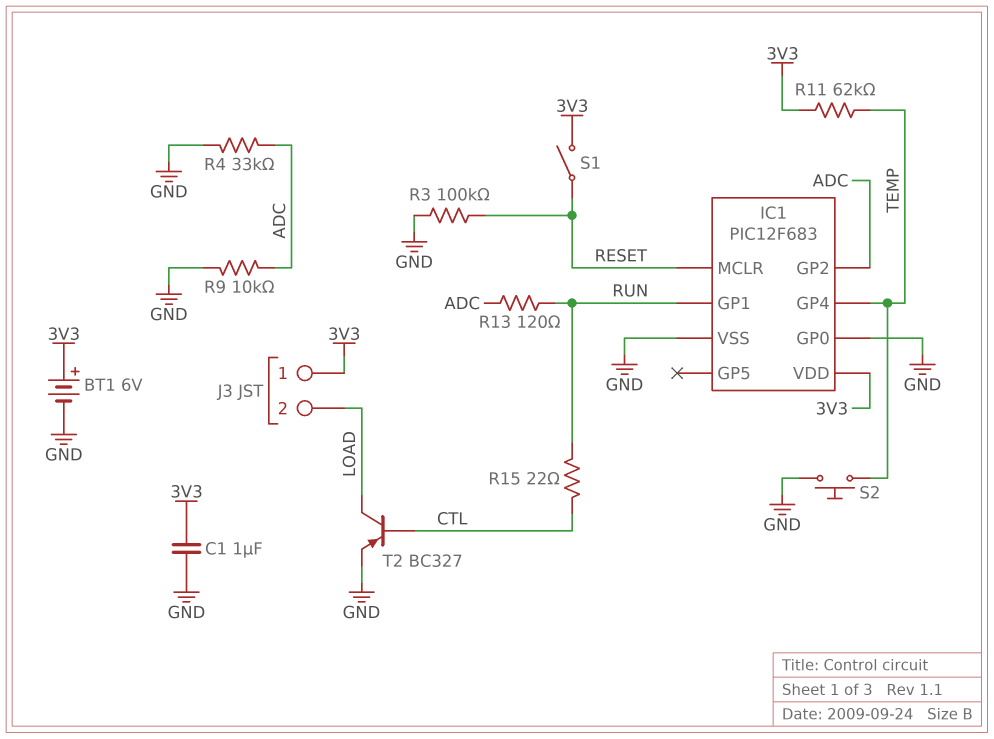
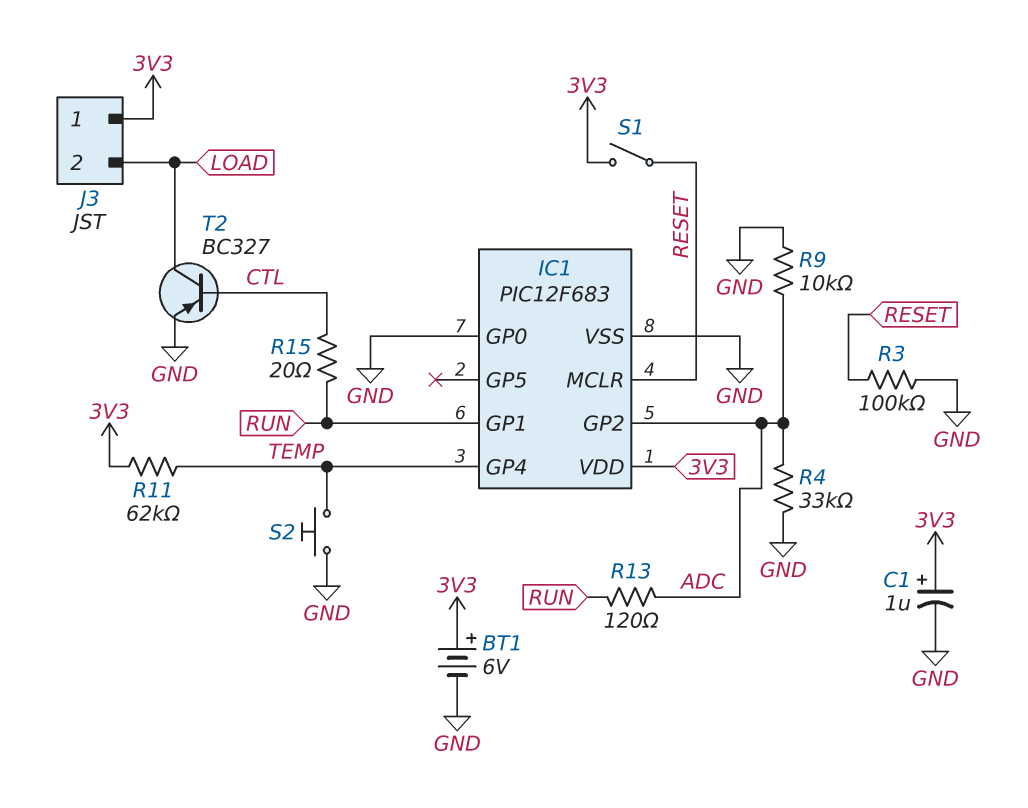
C1: 1uF (3V3, GND) -> 1uF (plus 3V3, minus GND)
R15: 22 (CTL, RUN) -> 20 (CTL, RUN)

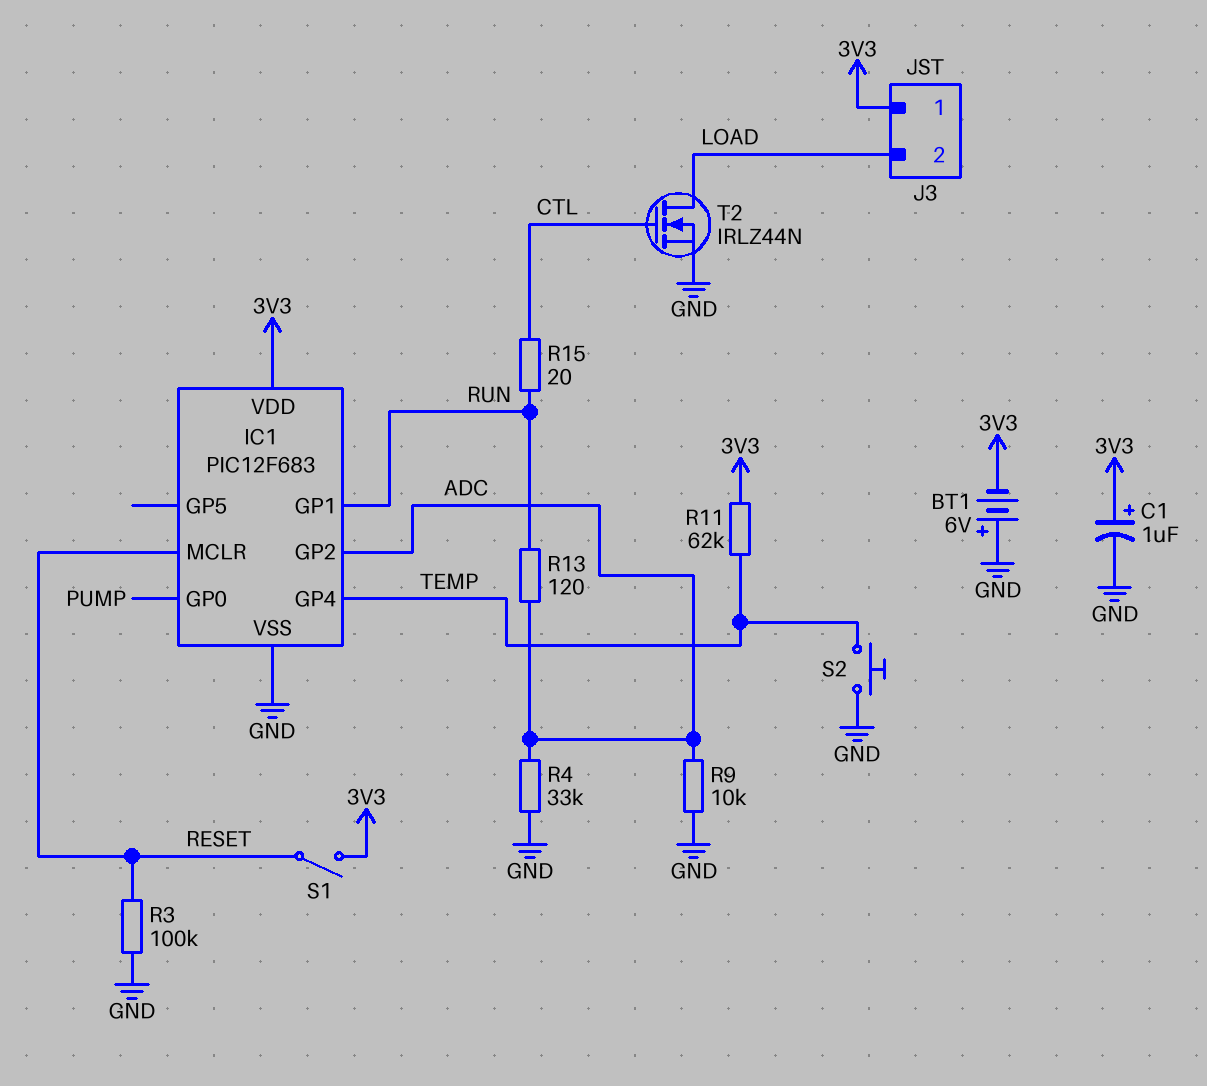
BT1: 6V (plus 3V3, minus GND) -> 6V (plus GND, minus 3V3)
IC1 pin GP0: GND -> PUMP
T2: PNP BC327 (B CTL, C LOAD, E GND) -> NMOS IRLZ44N (G CTL, D LOAD, S GND)

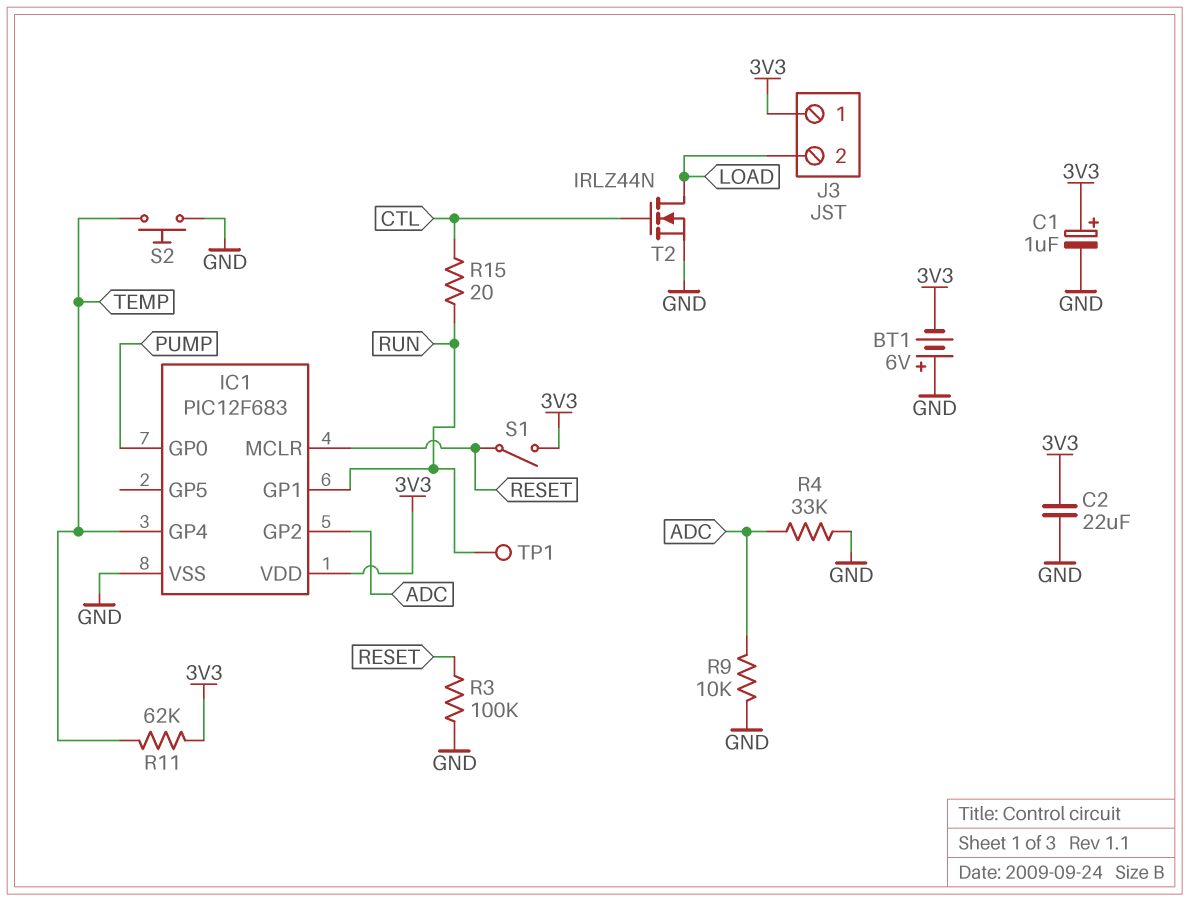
C2: none -> 22uF (3V3, GND)
R13: 120 (ADC, RUN) -> none
TP1: none -> test point (RUN)

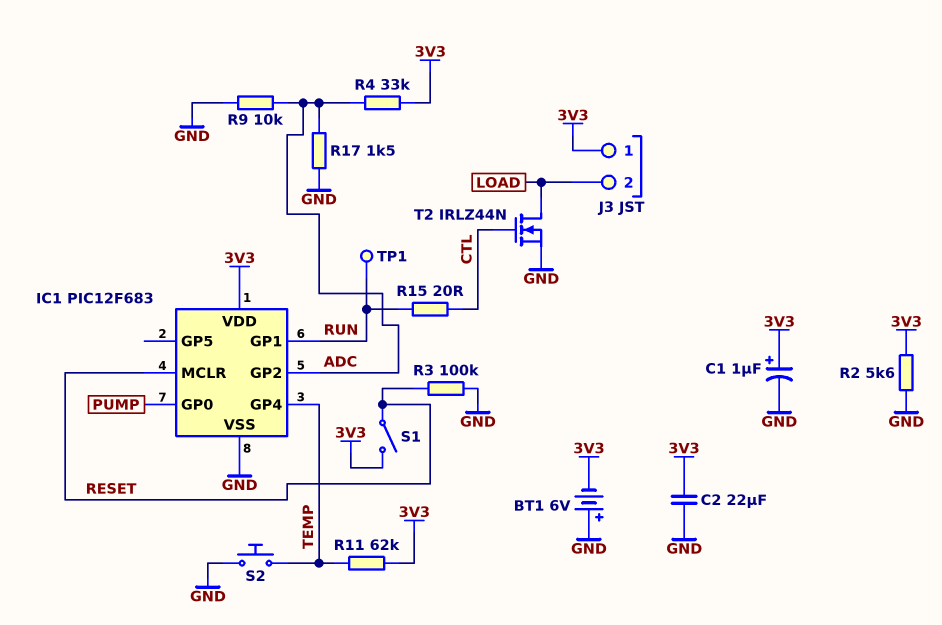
R2: none -> 5.6k (3V3, GND)
R4: 33k (ADC, GND) -> 33k (3V3, ADC)
R17: none -> 1.5k (ADC, GND)

